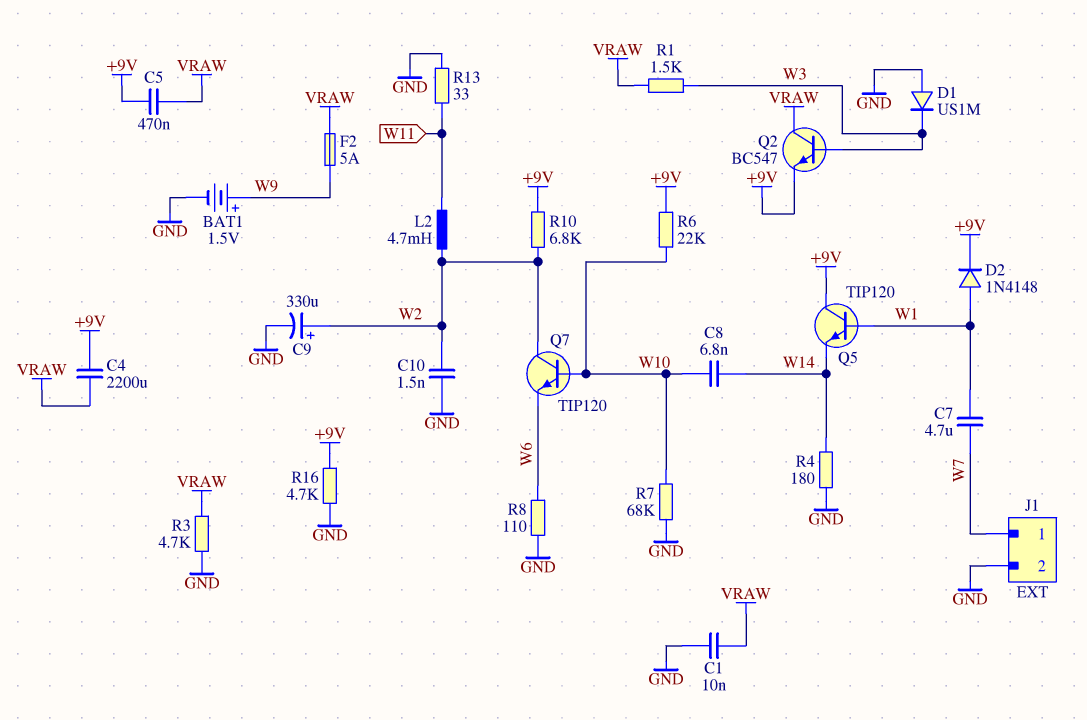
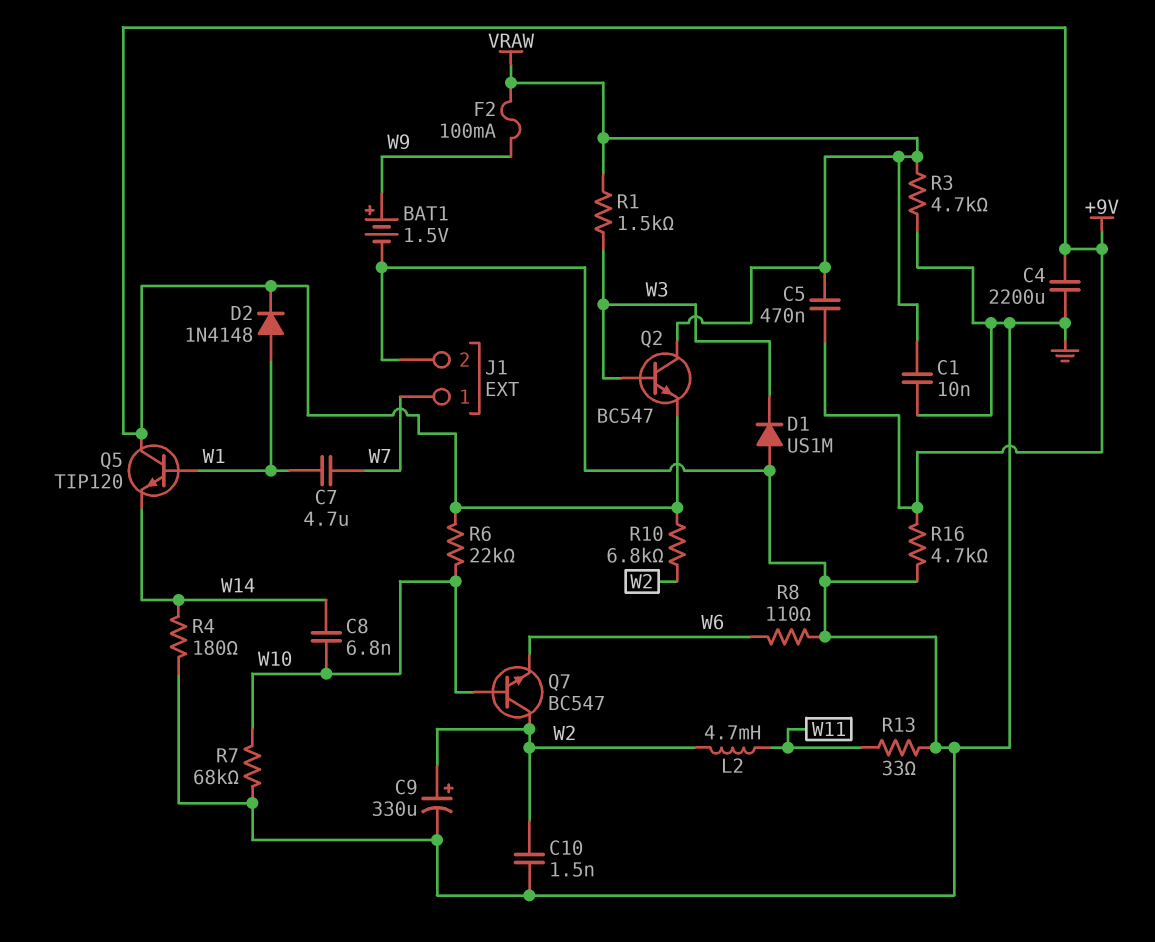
C4: 2200uF (+9V, VRAW) -> 2200uF (+9V, GND)
F2: 5A (VRAW, W9) -> 100mA (VRAW, W9)
Q7: NPN TIP120 (B W10, C W2, E W6) -> NPN BC547 (B W10, C W2, E W6)

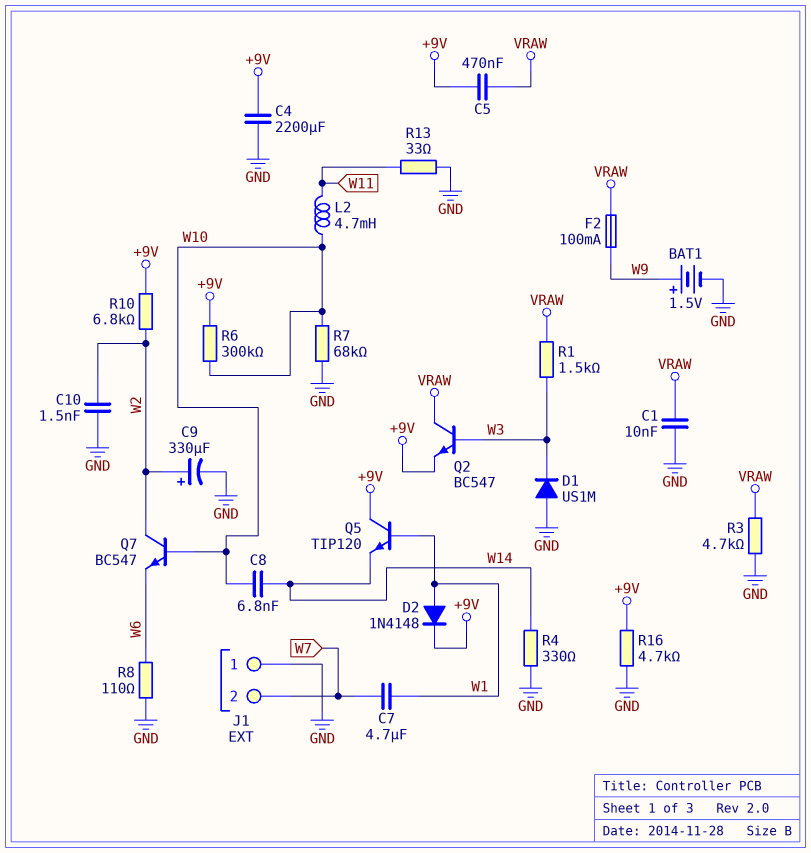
J1 pin 1: W7 -> GND
J1 pin 2: GND -> W7
L2: 4.7mH (W2, W11) -> 4.7mH (W10, W11)
R4: 180 (GND, W14) -> 330 (GND, W14)
R6: 22k (+9V, W10) -> 300k (+9V, W10)

